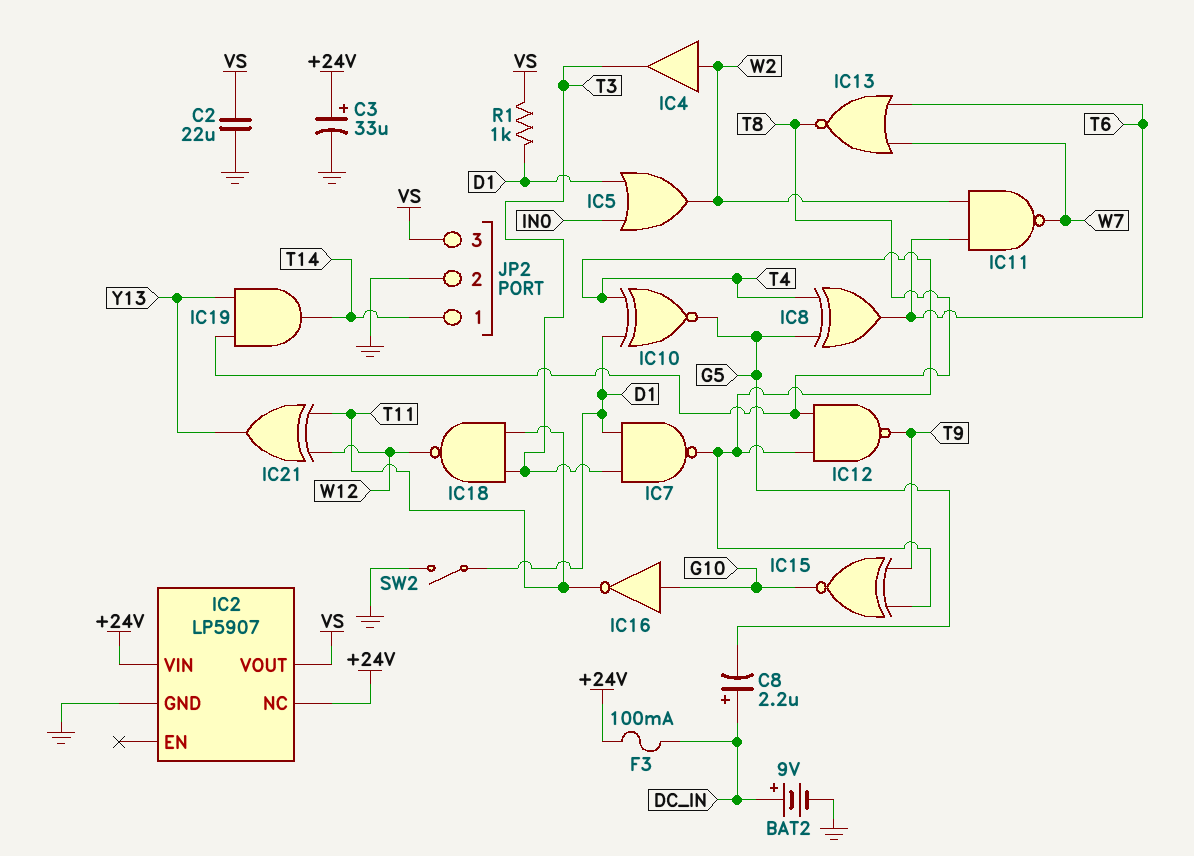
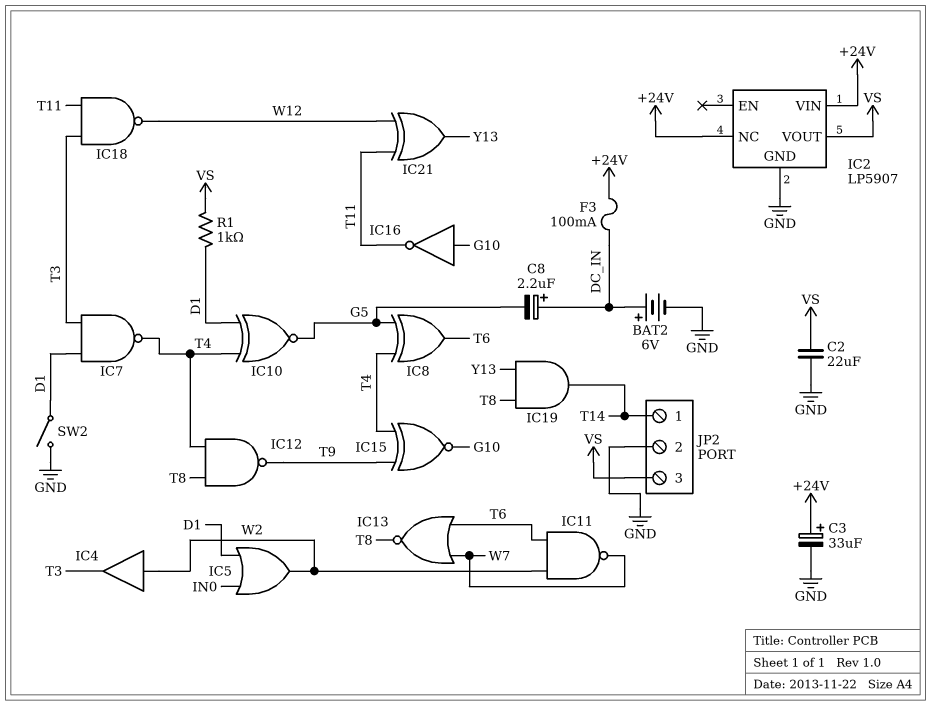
BAT2: 9V (plus DC_IN, minus GND) -> 6V (plus DC_IN, minus GND)

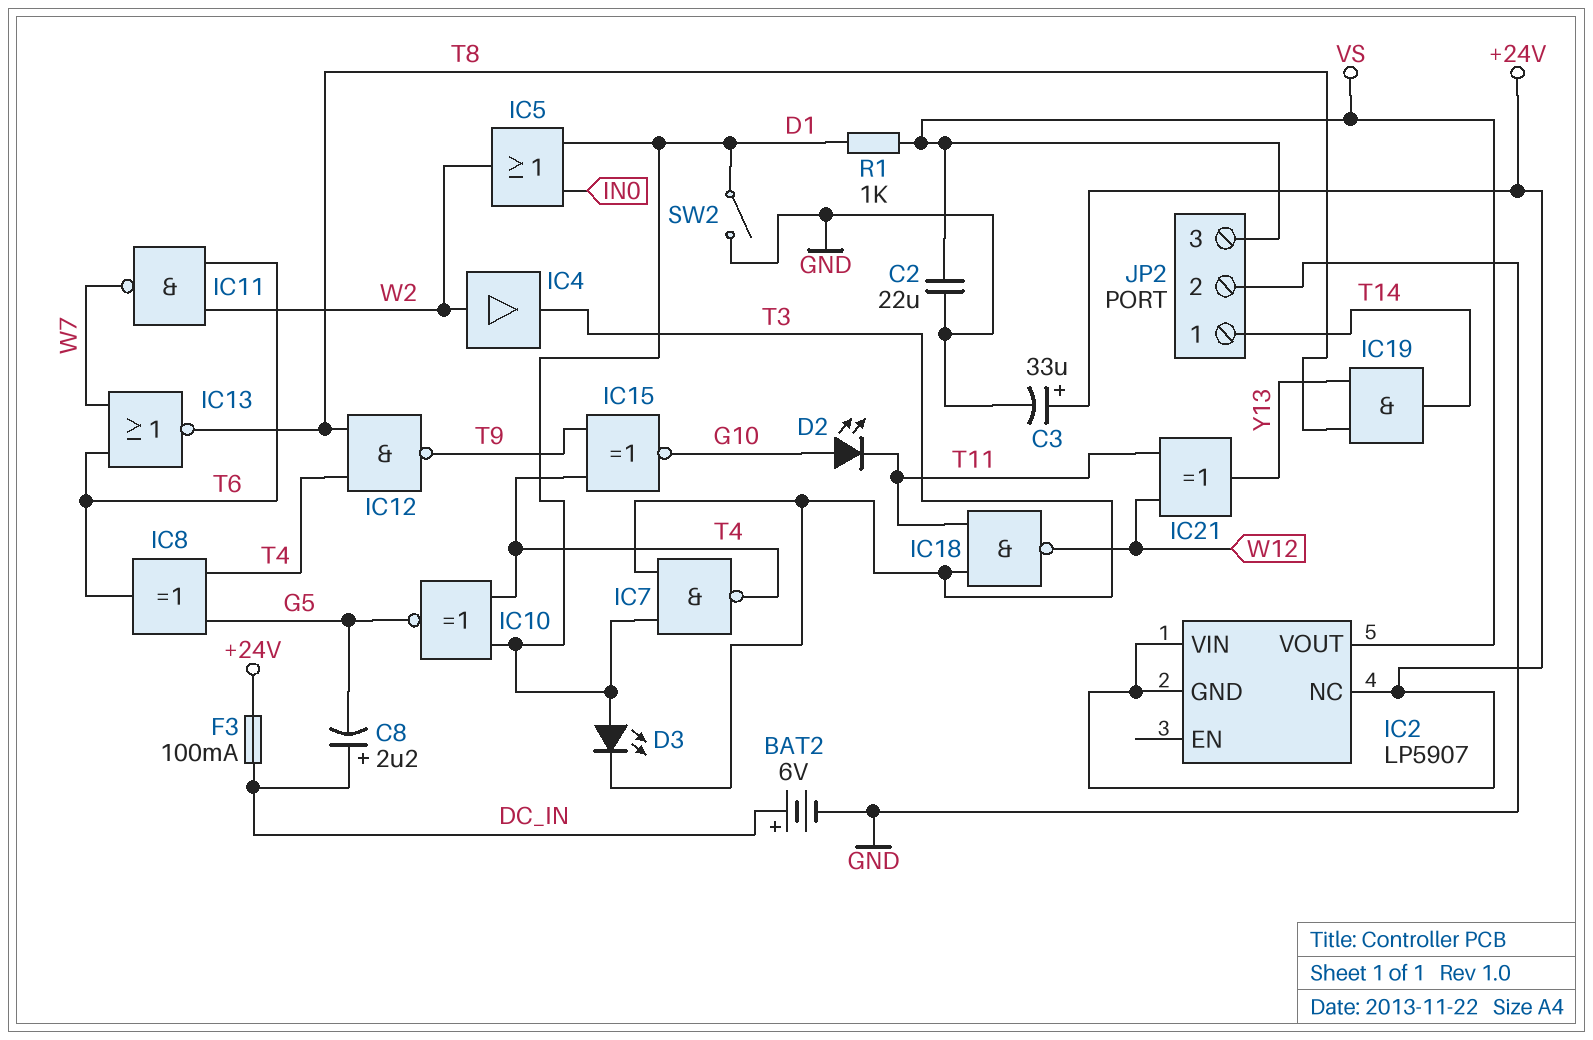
D2: none -> LED (A G10, K T11)
D3: none -> LED (A D1, K T3)
IC2 pin GND: GND -> +24V
IC16: NOT (in G10, out T11) -> none

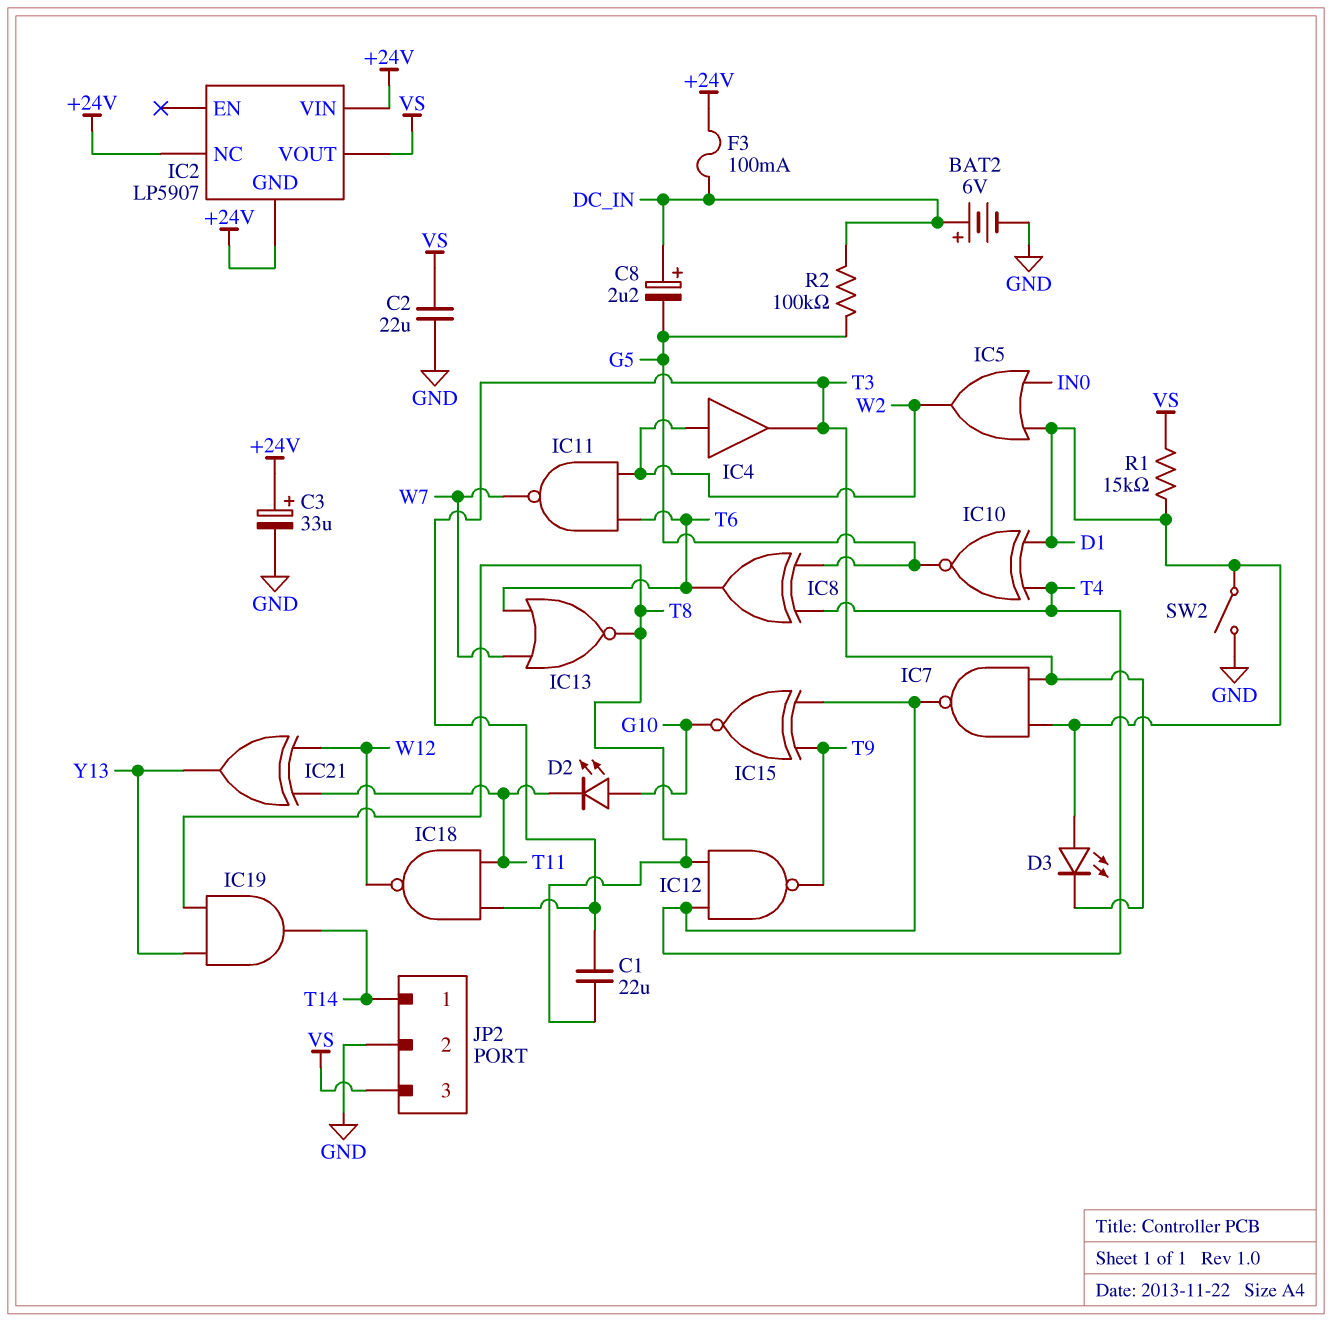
C1: none -> 22uF (T3, T8)
R1: 1k (D1, VS) -> 15k (D1, VS)
R2: none -> 100k (DC_IN, G5)

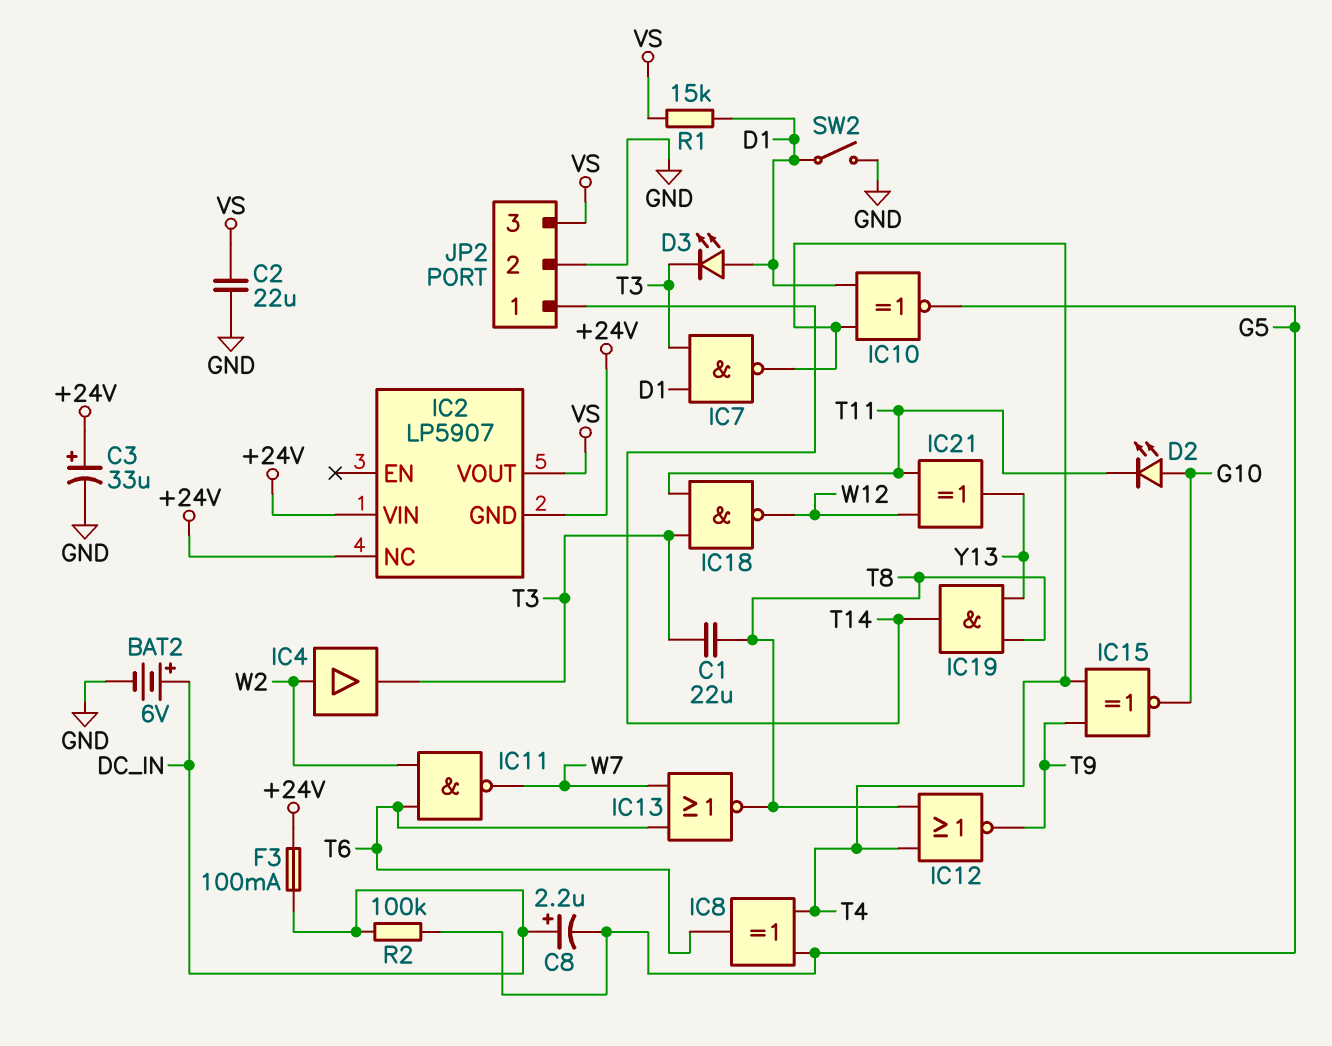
IC5: OR (in D1, in IN0, out W2) -> none
IC12: NAND (in T4, in T8, out T9) -> NOR (in T4, in T8, out T9)

